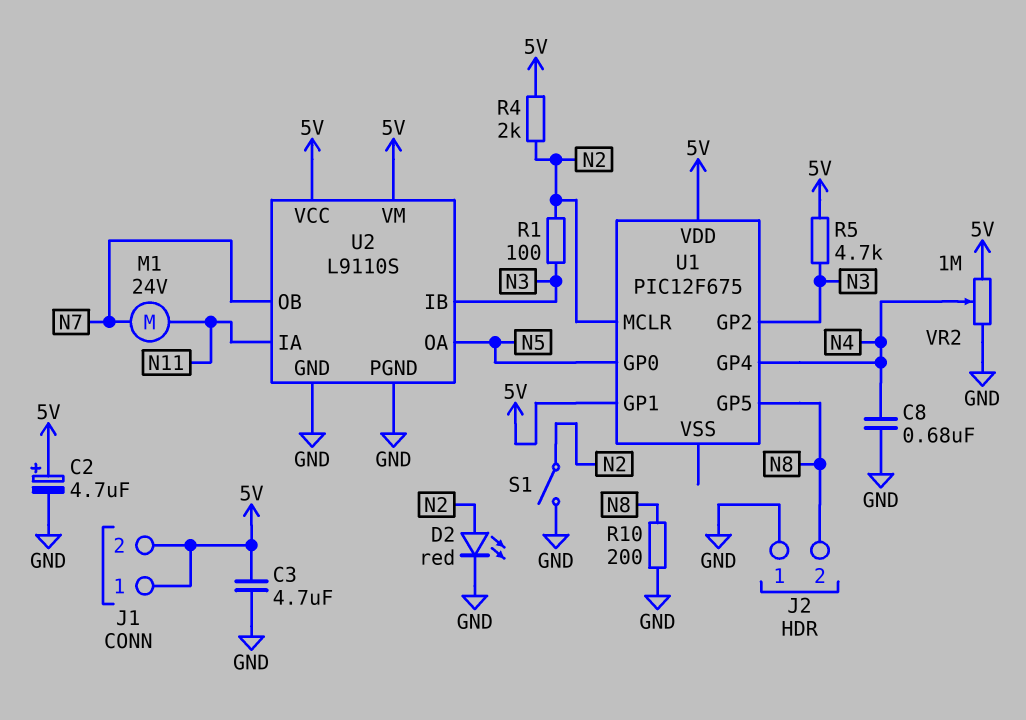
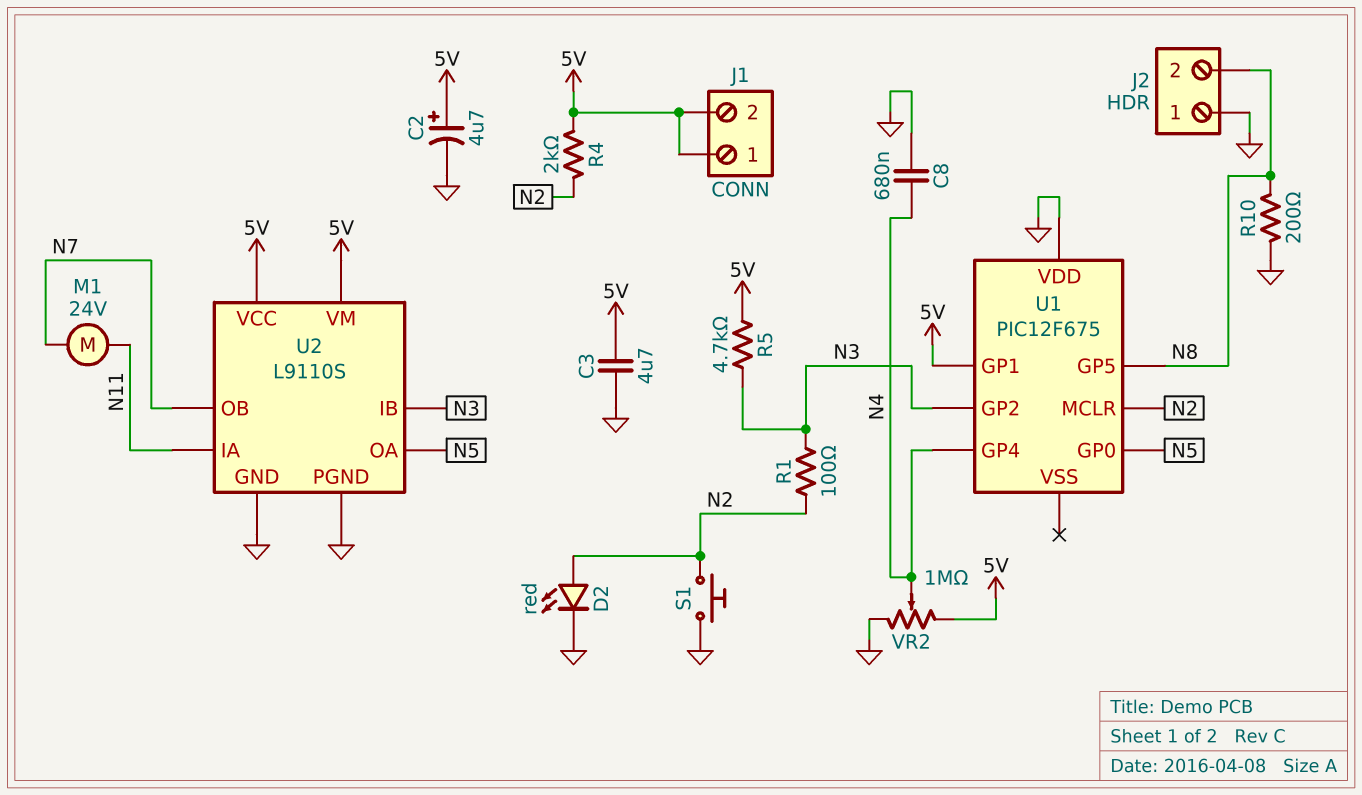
S1: switch (GND, N2) -> button (GND, N2)
U1 pin VDD: 5V -> GND

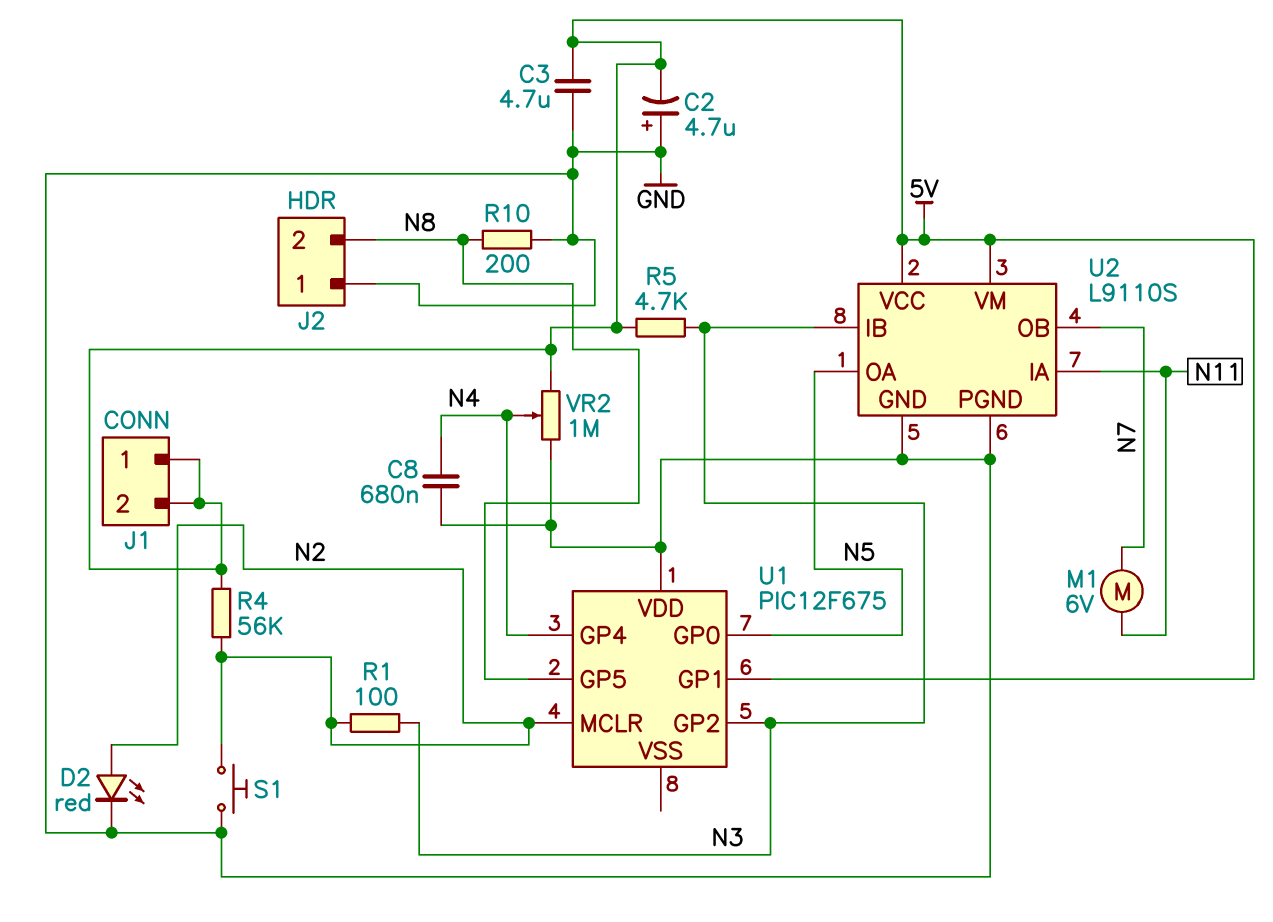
C2: 4.7uF (plus 5V, minus GND) -> 4.7uF (plus GND, minus 5V)
M1: motor 24V (N7, N11) -> motor 6V (N7, N11)
R4: 2k (5V, N2) -> 56k (5V, N2)

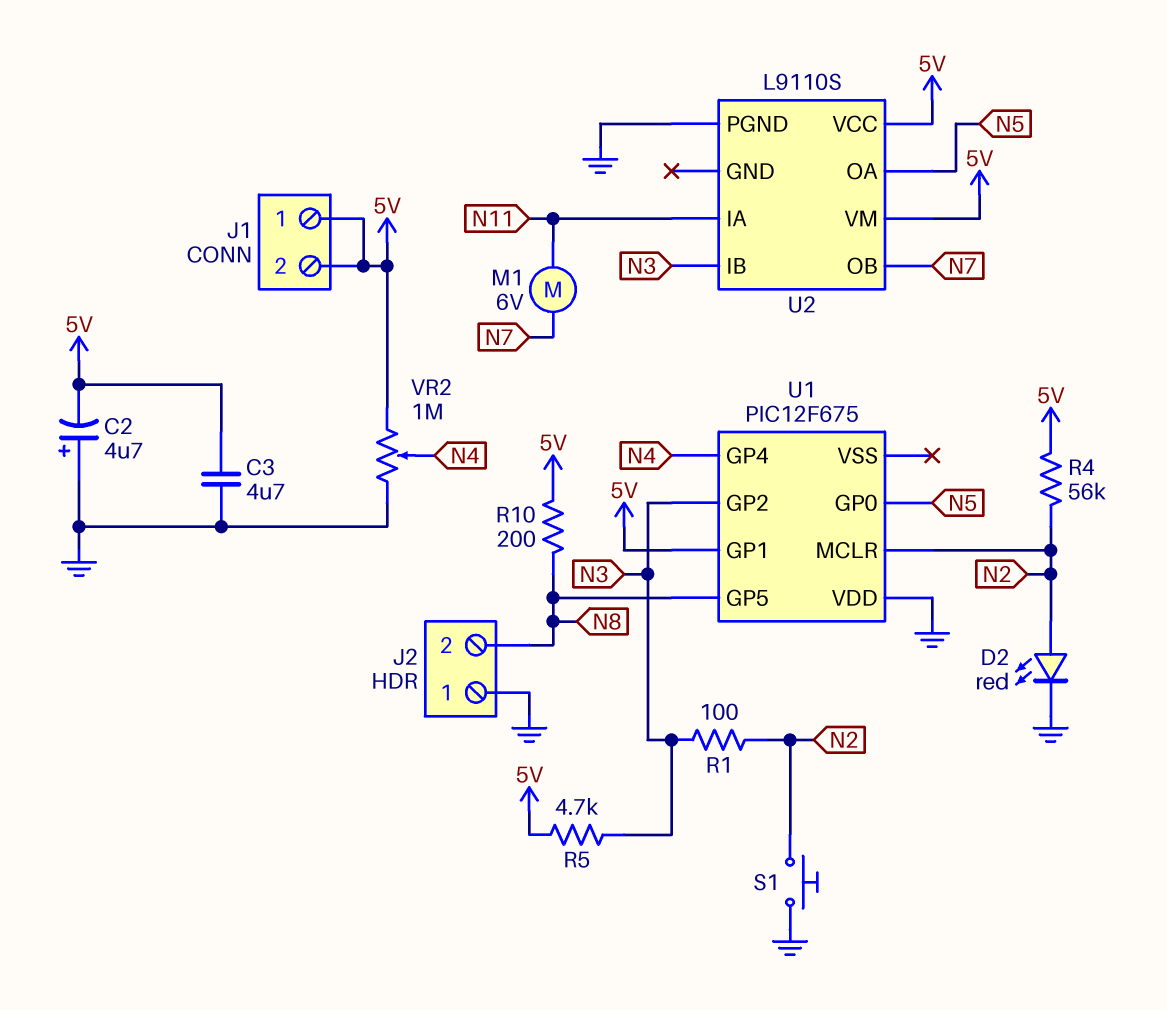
C8: 680nF (GND, N4) -> none
R10: 200 (GND, N8) -> 200 (5V, N8)
U2 pin GND: GND -> none

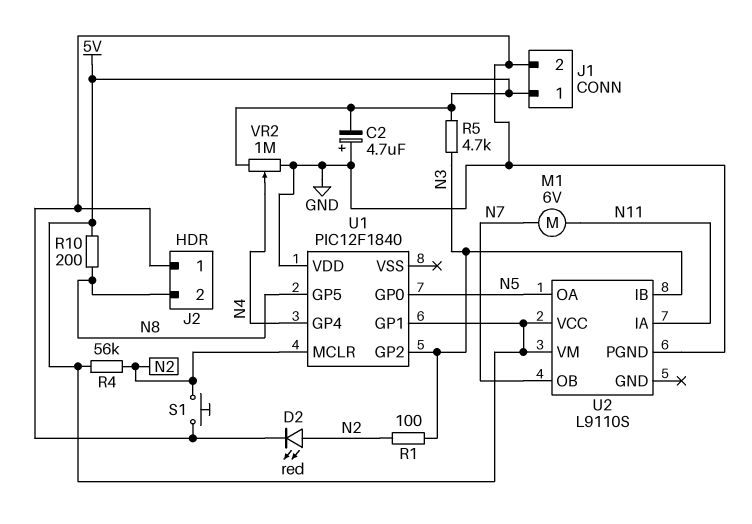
C3: 4.7uF (5V, GND) -> none
J1 pin 2: 5V -> GND
U1: PIC12F675 -> PIC12F1840

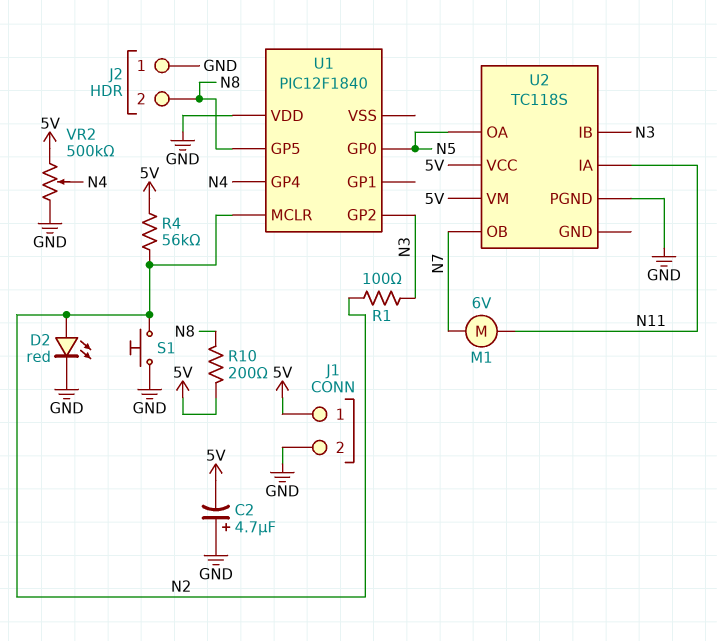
R5: 4.7k (5V, N3) -> none
U1 pin GP1: 5V -> none
U2: L9110S -> TC118S
VR2: 1M (5V, GND, wiper N4) -> 500k (5V, GND, wiper N4)

